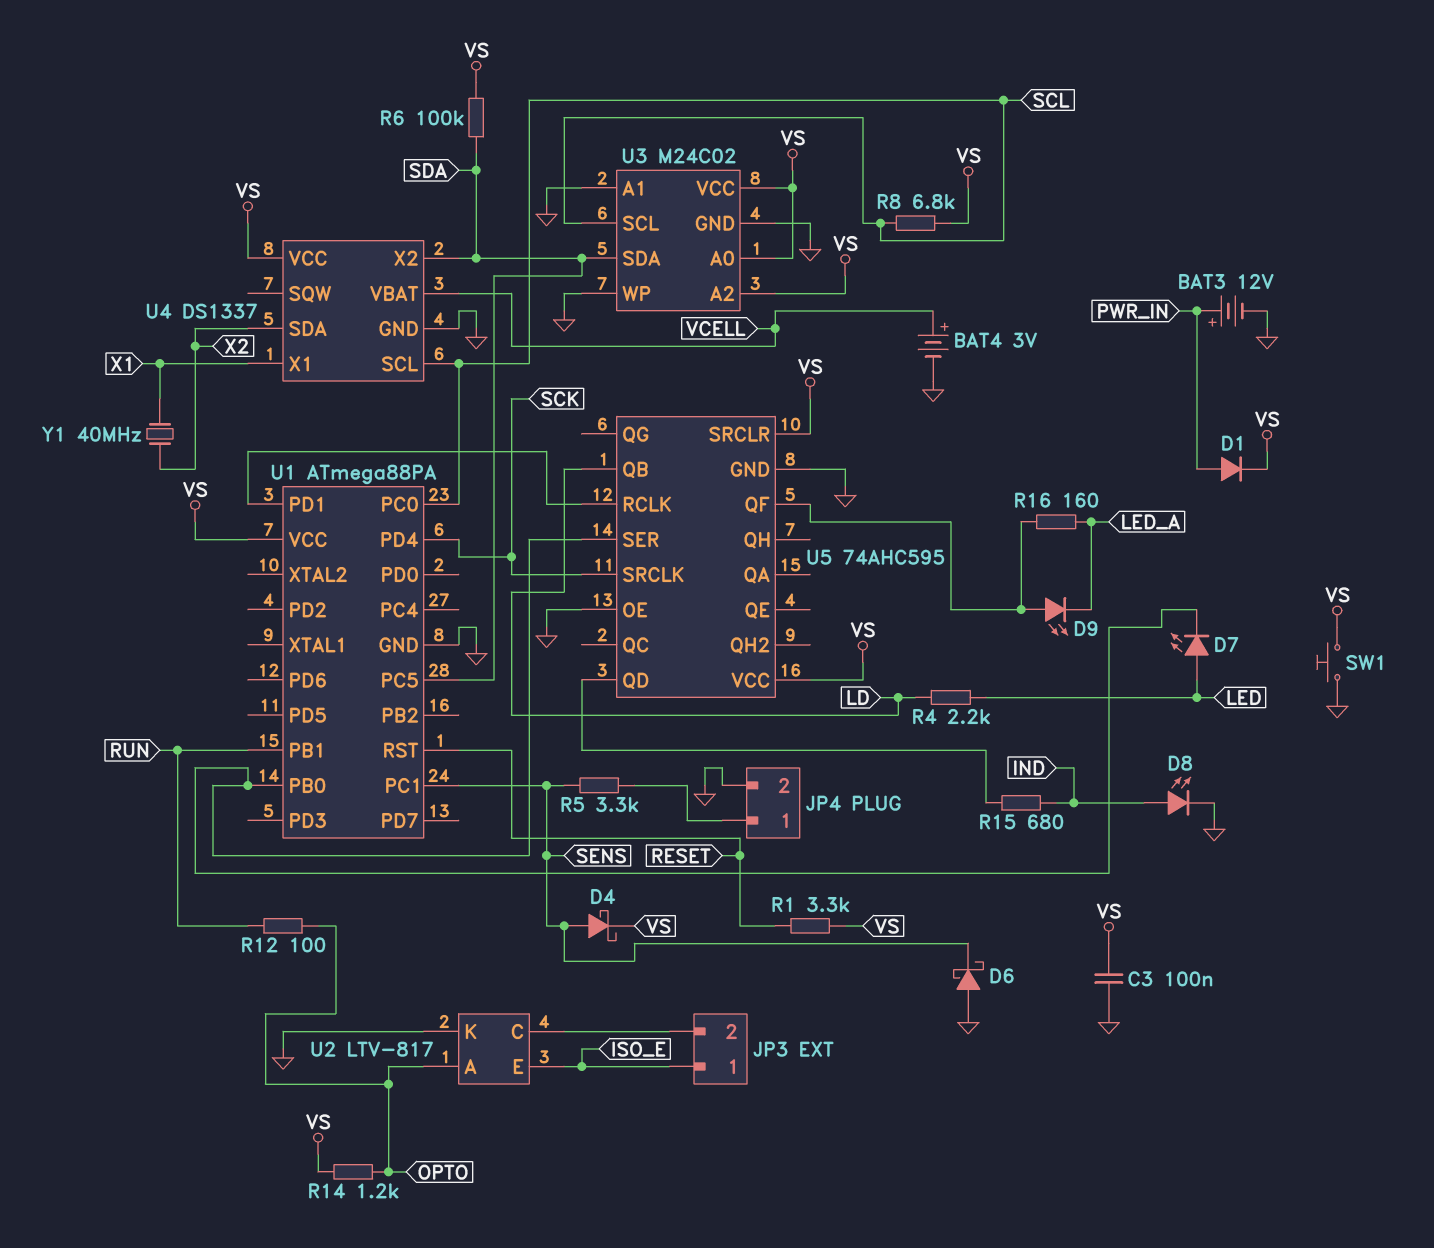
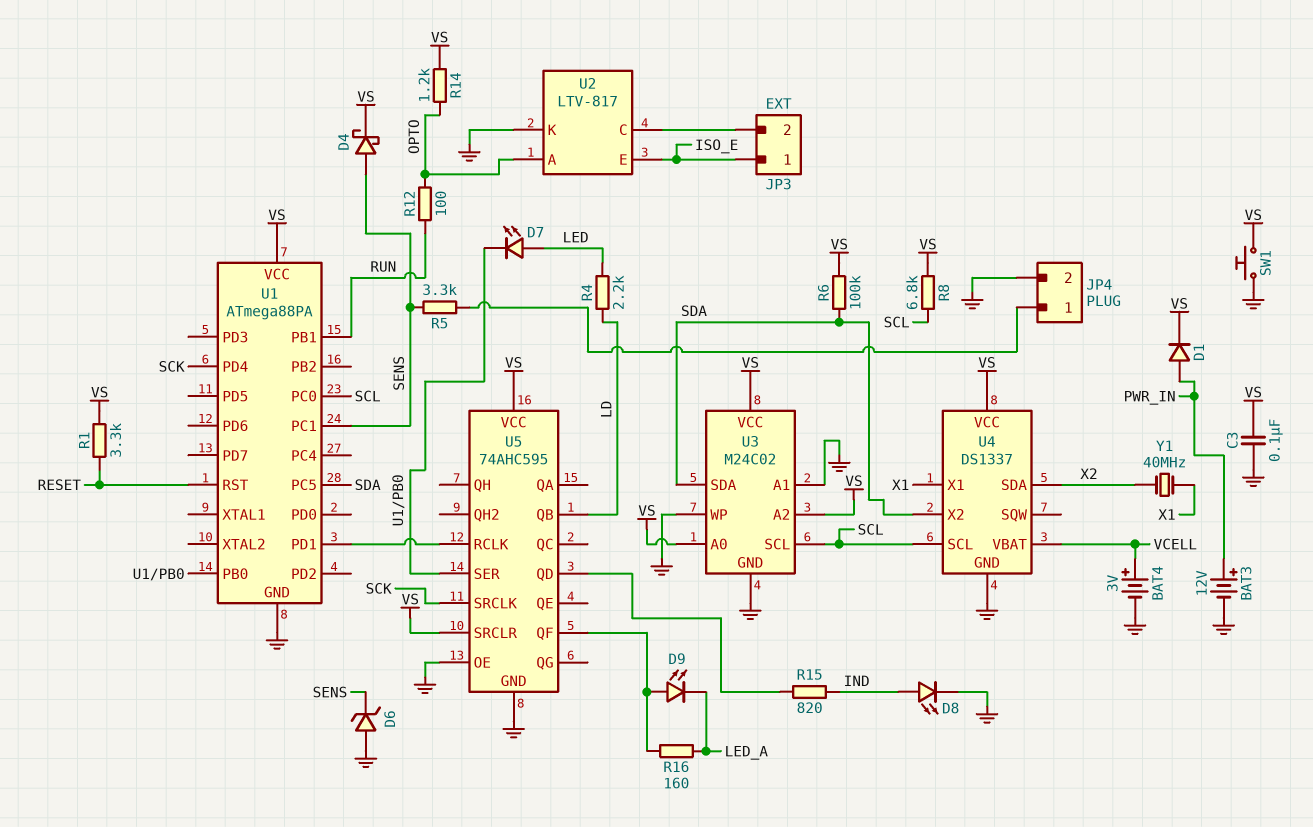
D6: schottky (A GND, K SENS) -> zener (A GND, K SENS)
R15: 680 (IND, U5/QD) -> 820 (IND, U5/QD)

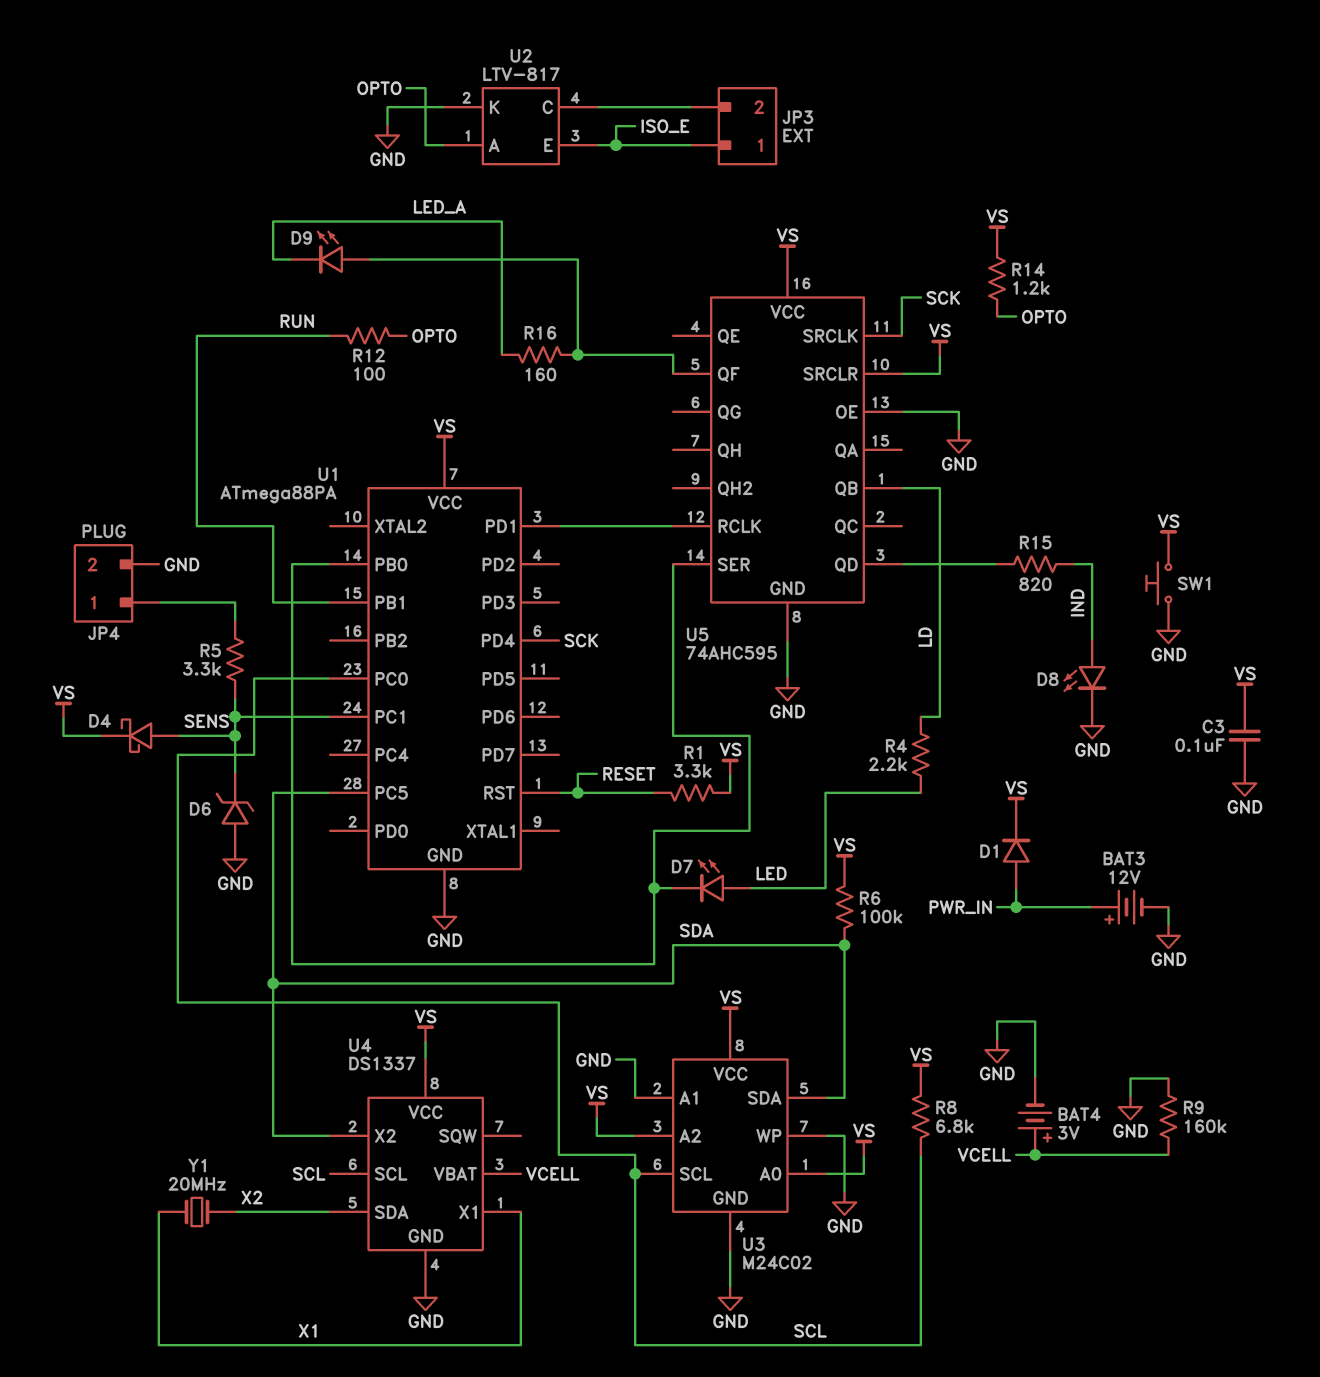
R9: none -> 160k (GND, VCELL)
Y1: 40MHz (X1, X2) -> 20MHz (X1, X2)

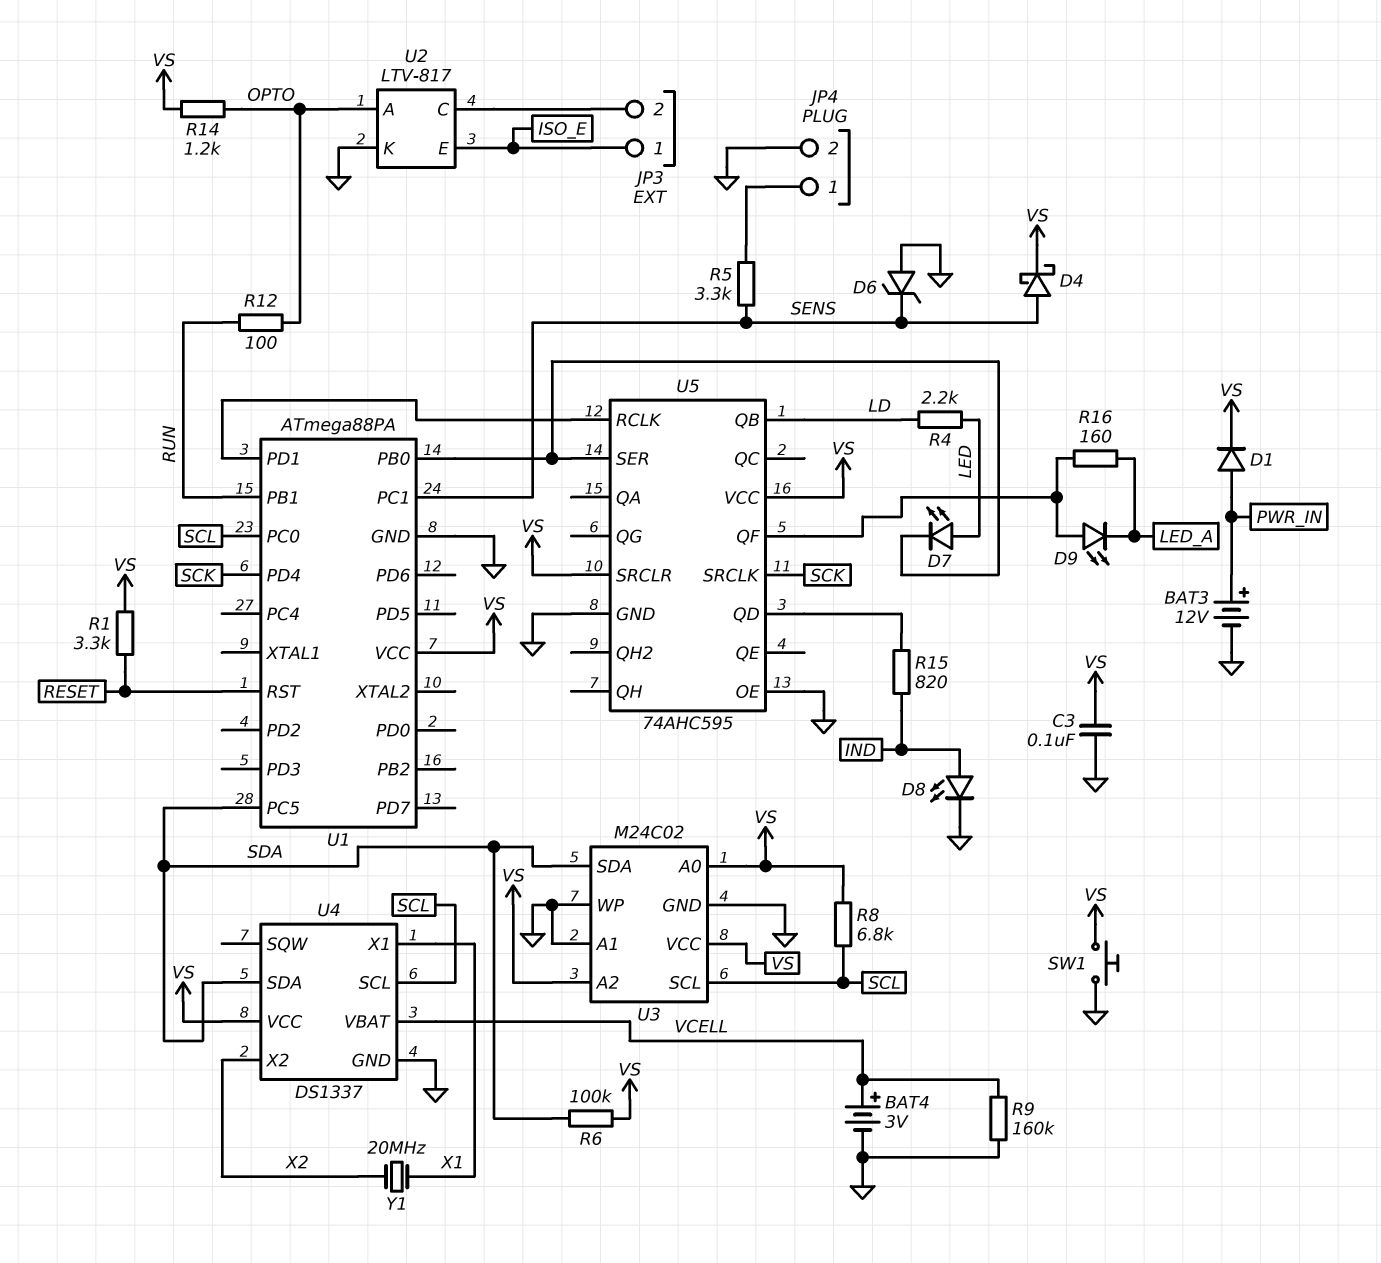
U4 pin SDA: X2 -> SDA
U4 pin X2: SDA -> X2

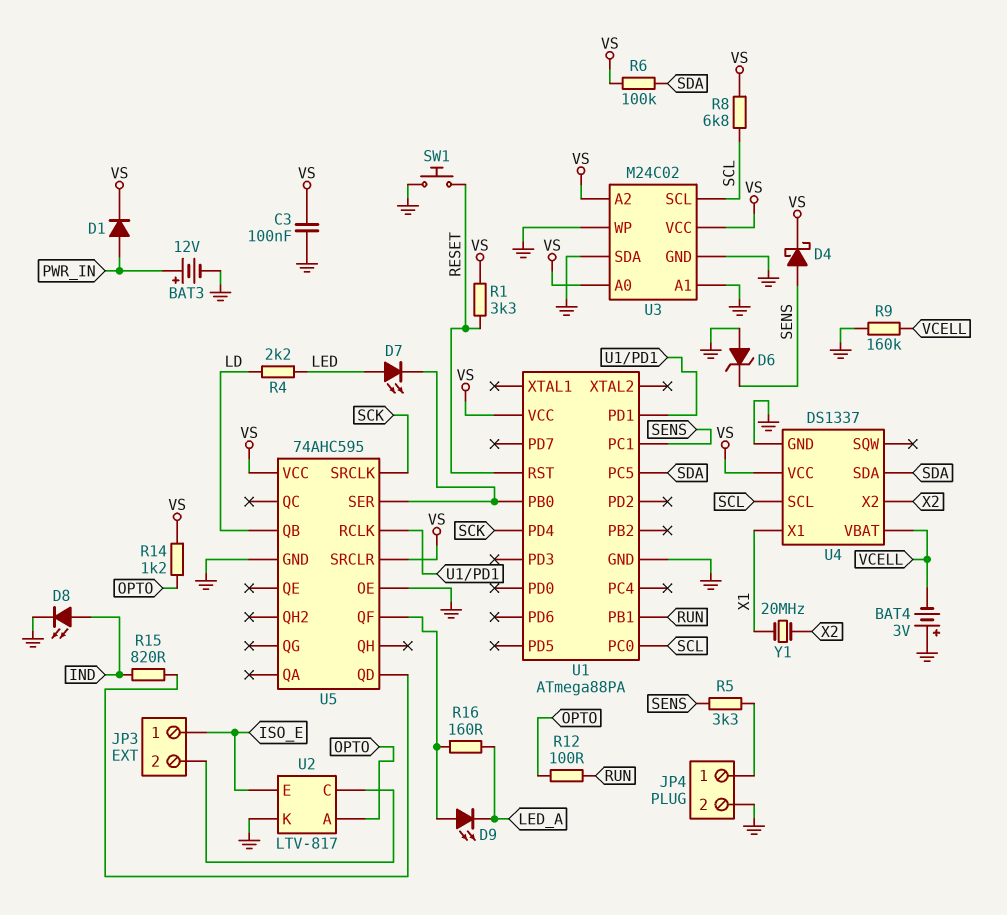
BAT4: 3V (plus VCELL, minus GND) -> 3V (plus GND, minus VCELL)
SW1: button (GND, VS) -> button (GND, RESET)
U3 pin SDA: SDA -> GND

